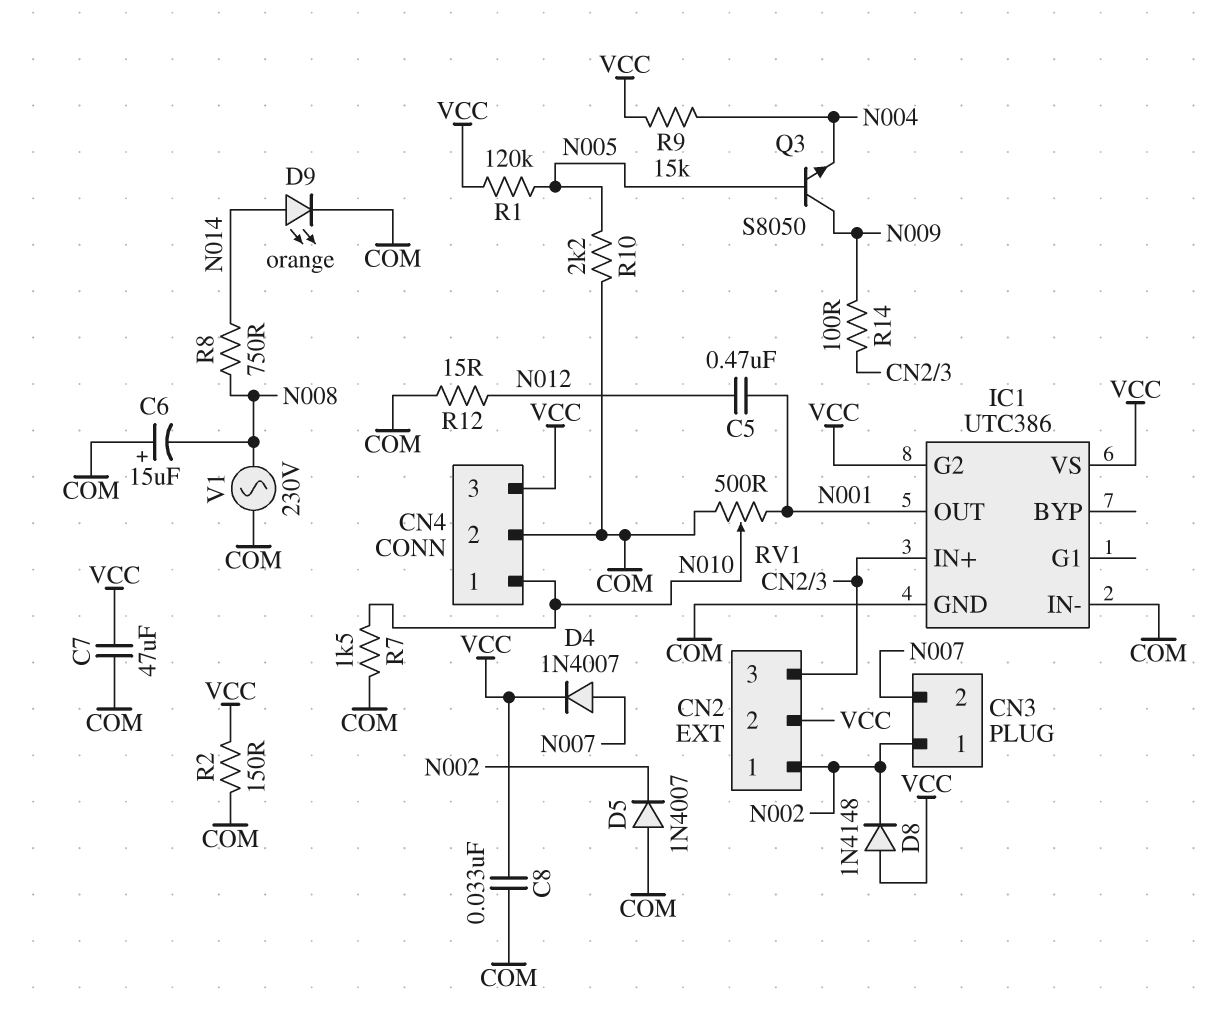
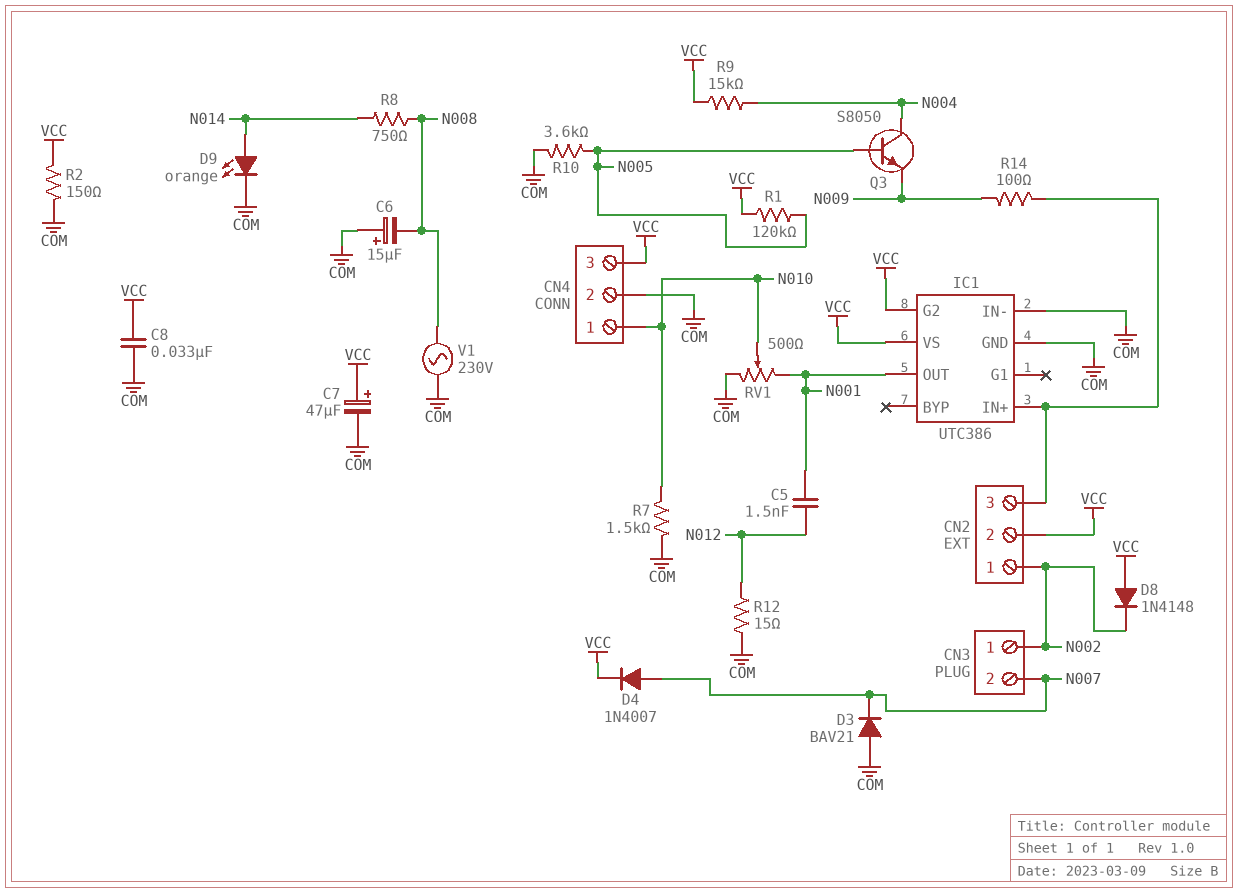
C5: 470nF (N001, N012) -> 1.5nF (N001, N012)
C7: 47uF (COM, VCC) -> 47uF (plus VCC, minus COM)
D3: none -> diode BAV21 (A COM, K N007)
D5: diode 1N4007 (A COM, K N002) -> none
Q3: NPN S8050 (B N005, C N009, E N004) -> NPN S8050 (B N005, C N004, E N009)
R10: 2.2k (COM, N005) -> 3.6k (COM, N005)

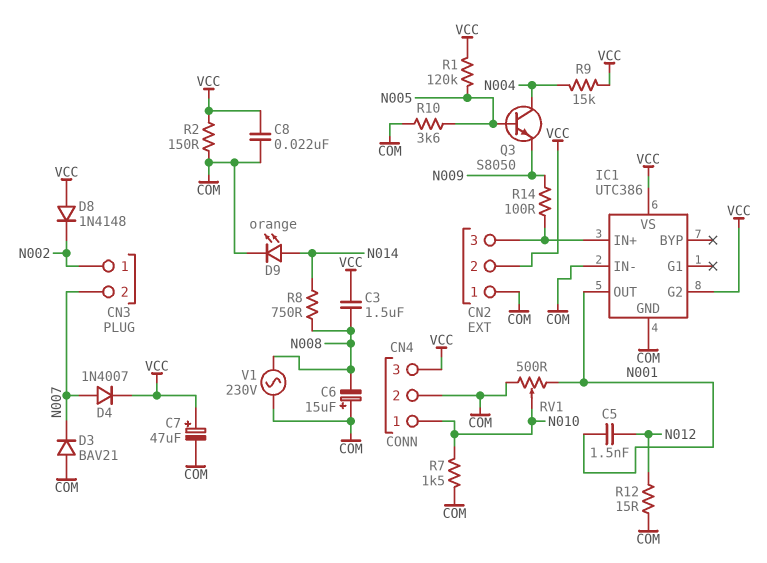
C3: none -> 1.5uF (N008, VCC)
C8: 33nF (COM, VCC) -> 22nF (COM, VCC)
CN2 pin 1: N002 -> COM

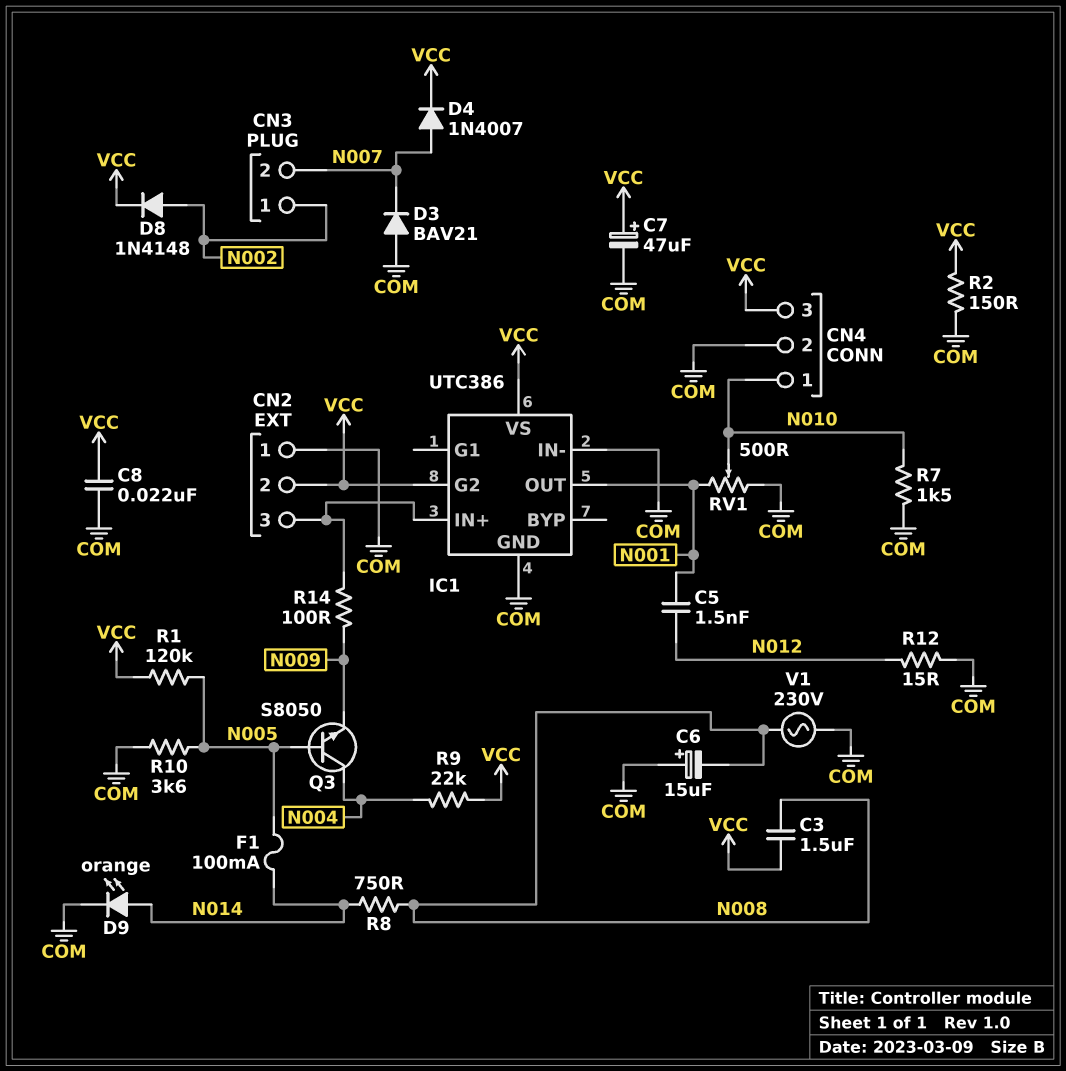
D8: diode 1N4148 (A VCC, K N002) -> diode 1N4148 (A N002, K VCC)
F1: none -> 100mA (N005, N014)
R9: 15k (N004, VCC) -> 22k (N004, VCC)

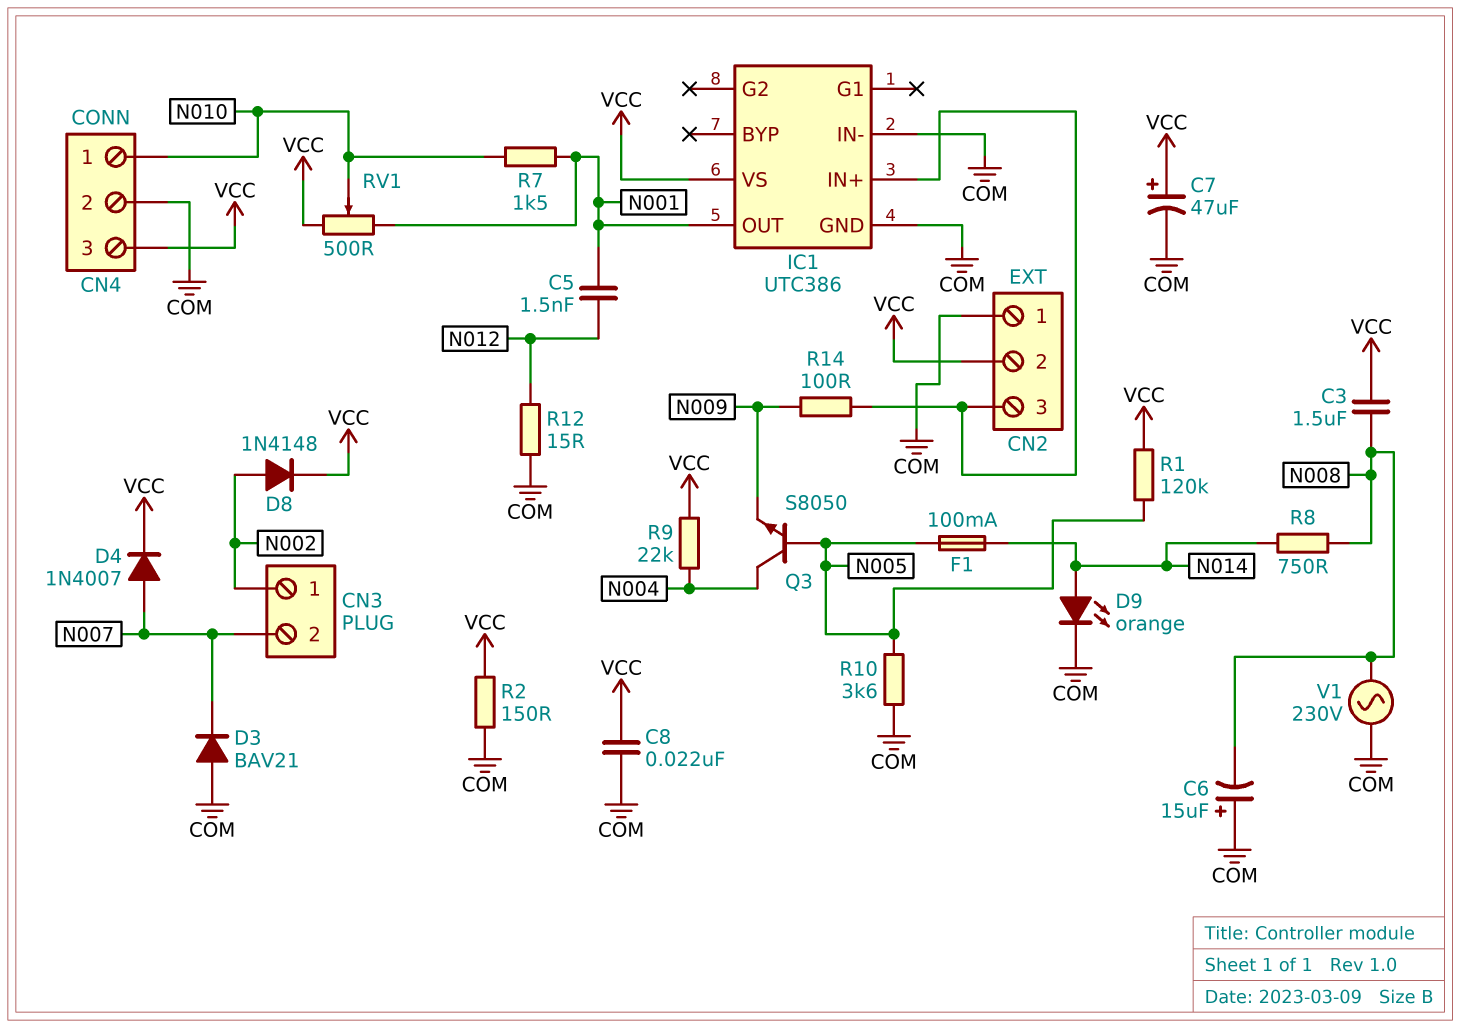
IC1 pin G2: VCC -> none
R7: 1.5k (COM, N010) -> 1.5k (N001, N010)
RV1: 500 (COM, N001, wiper N010) -> 500 (N001, VCC, wiper N010)

